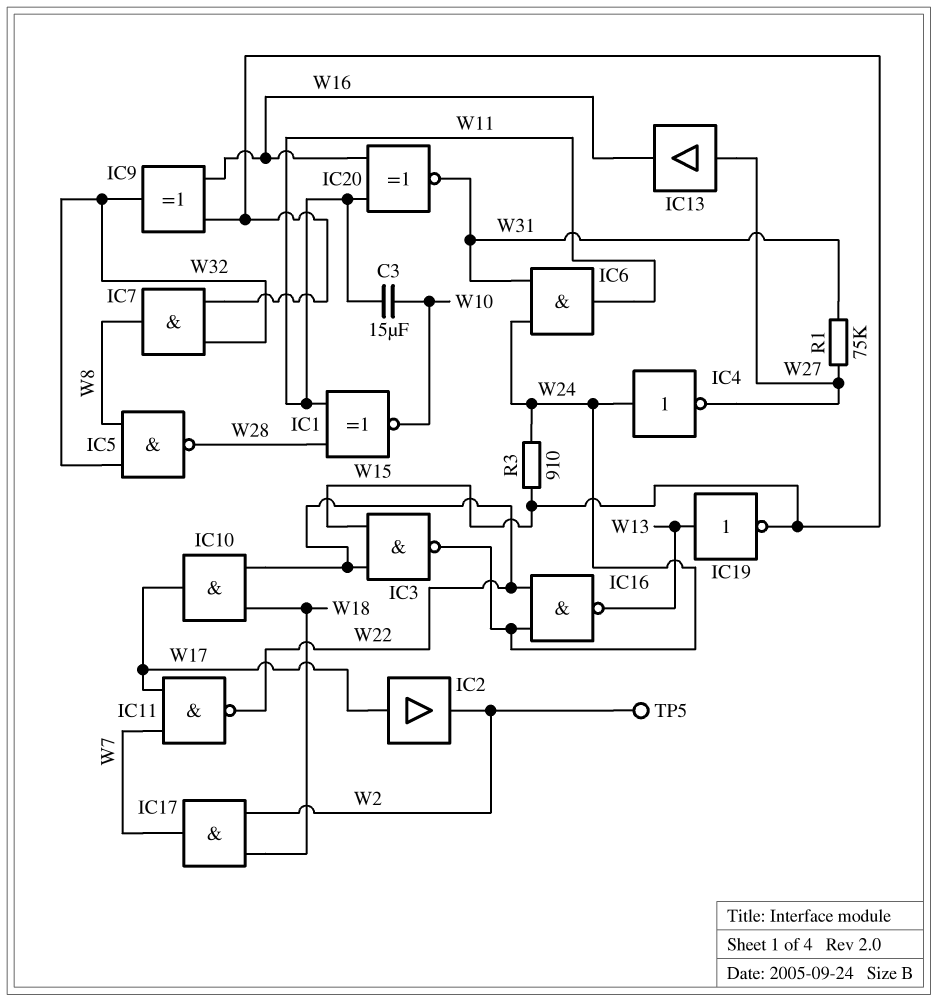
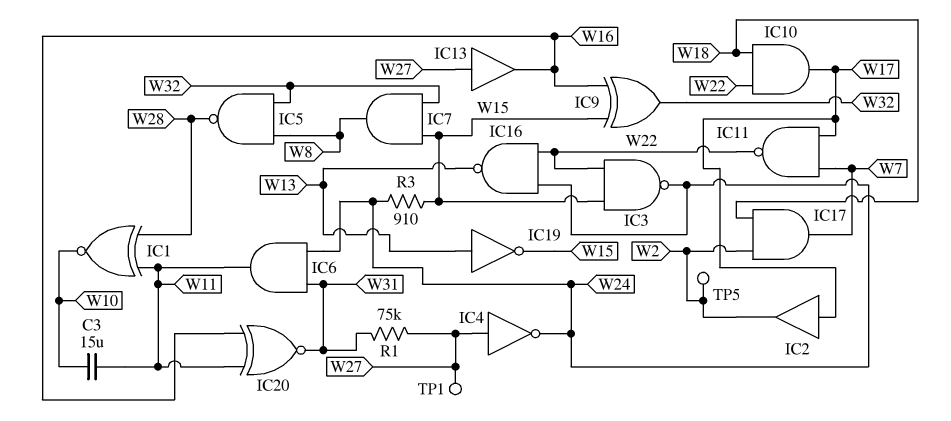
IC4: NOT (in W24, out W27) -> NOT (in W27, out W24)
TP1: none -> test point (W27)

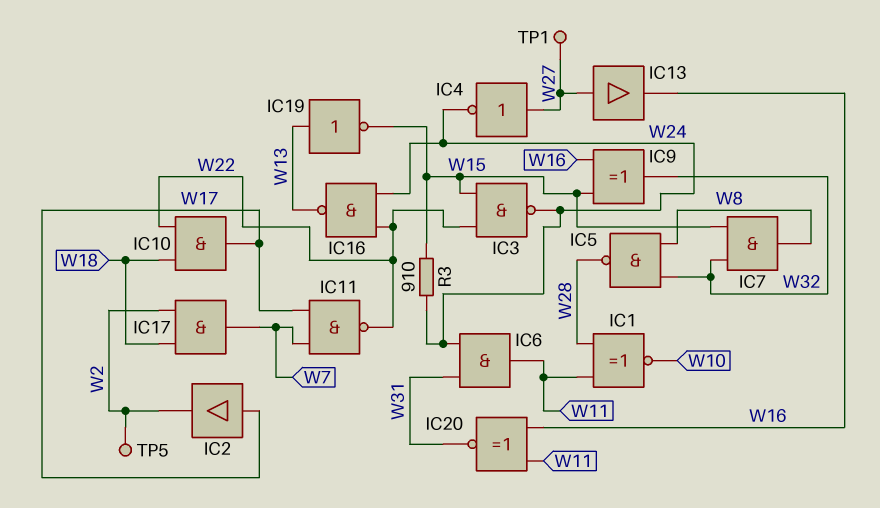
C3: 15uF (W10, W11) -> none
R1: 75k (W27, W31) -> none

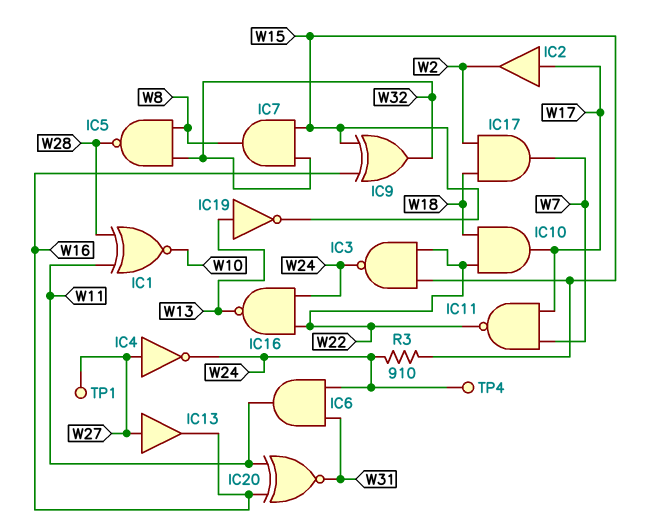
TP4: none -> test point (W24)
TP5: test point (W2) -> none

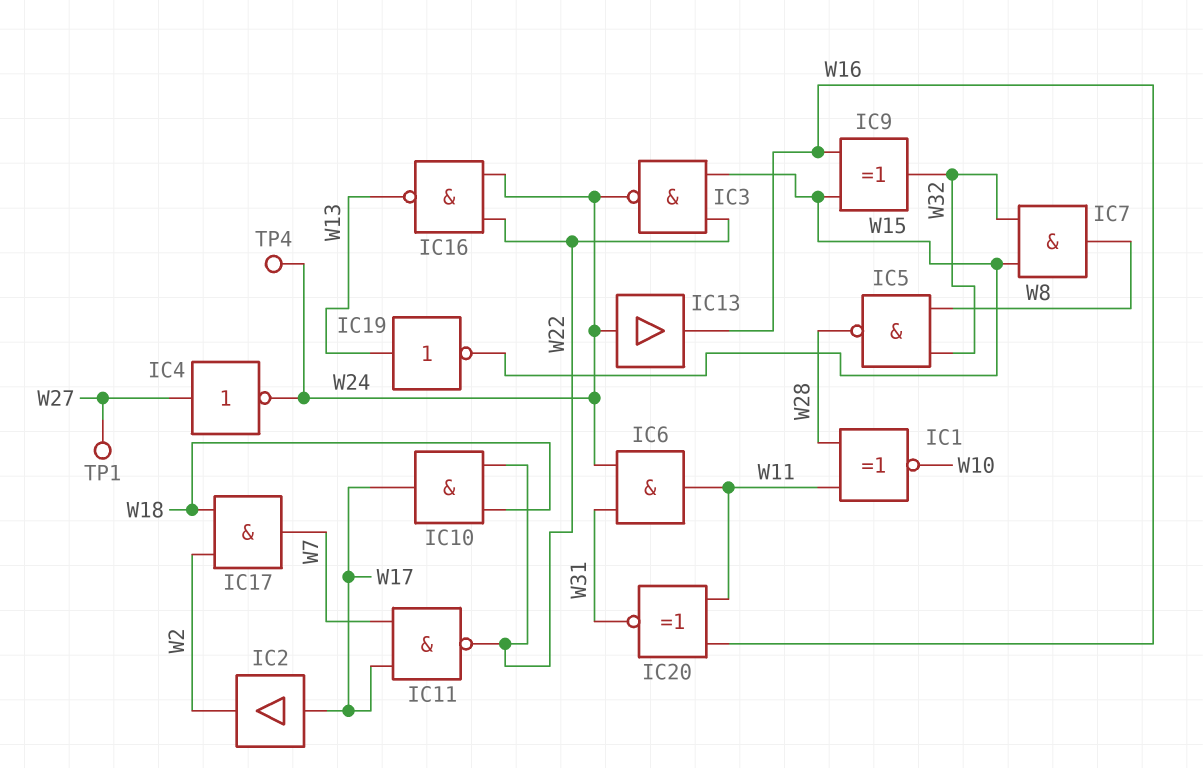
IC13: buffer (in W27, out W16) -> buffer (in W24, out W16)
R3: 910 (W15, W24) -> none

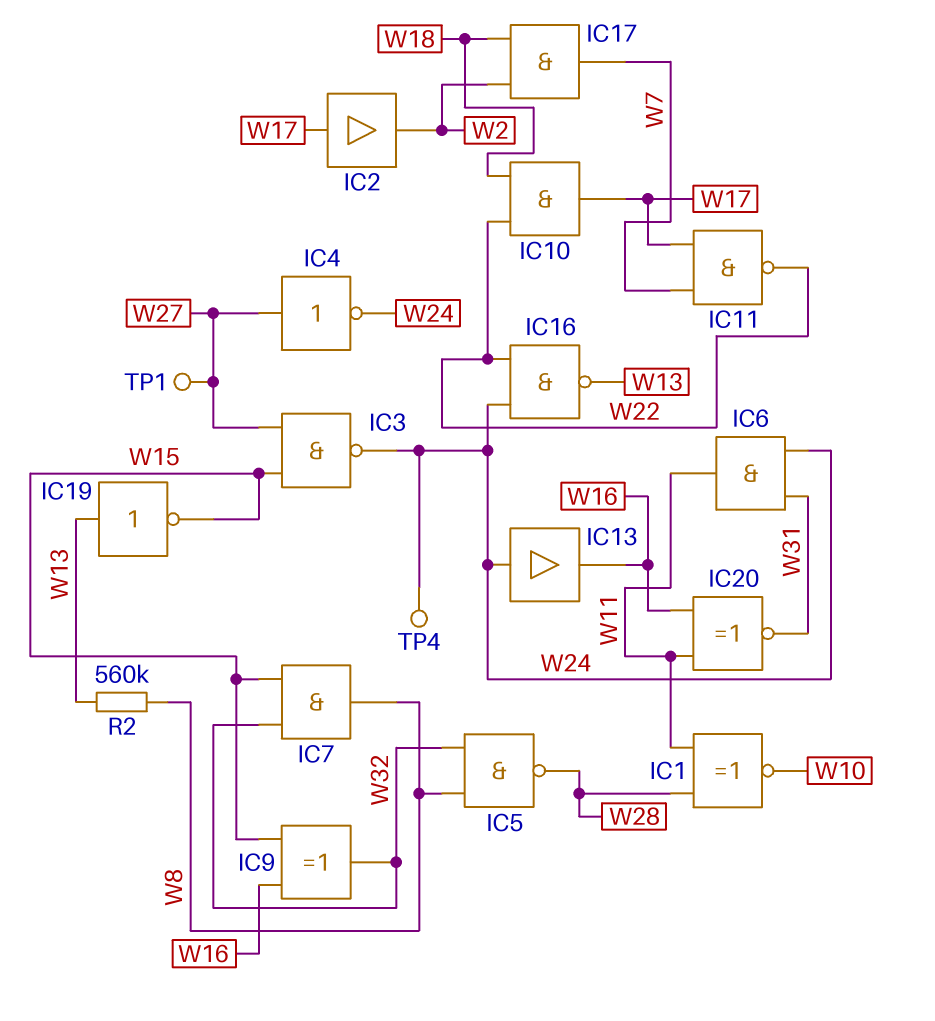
IC3: NAND (in W15, in W22, out W24) -> NAND (in W15, in W27, out W24)
R2: none -> 560k (W8, W13)

